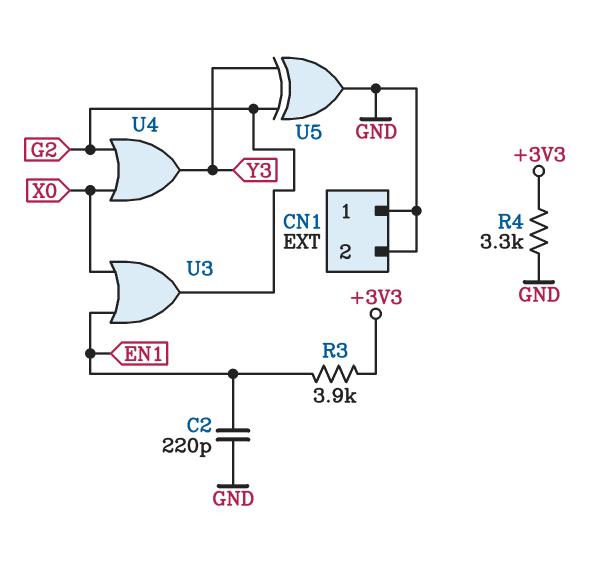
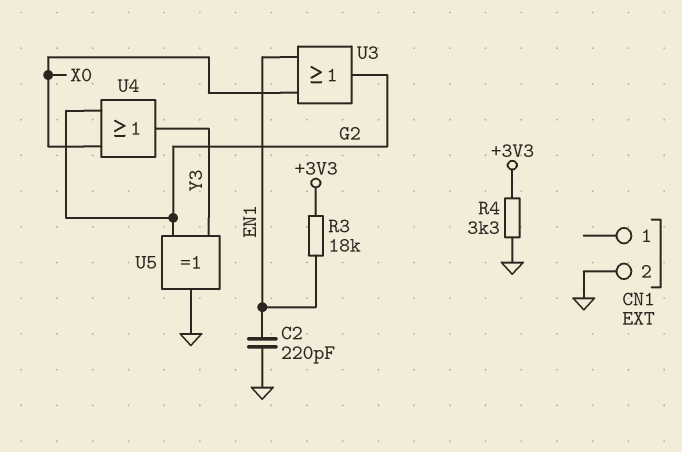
CN1 pin 1: GND -> none
R3: 3.9k (+3V3, EN1) -> 18k (+3V3, EN1)

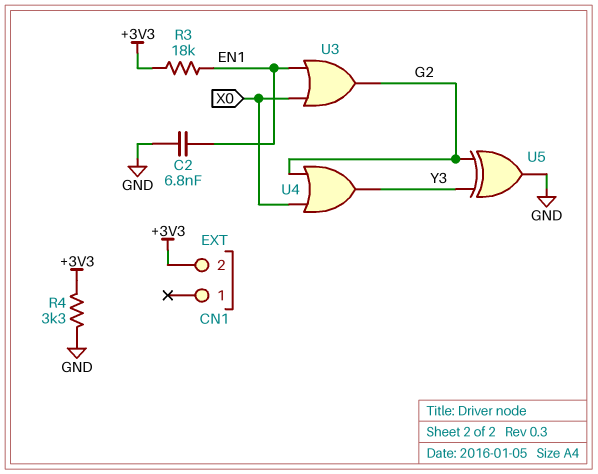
C2: 220pF (EN1, GND) -> 6.8nF (EN1, GND)
CN1 pin 2: GND -> +3V3

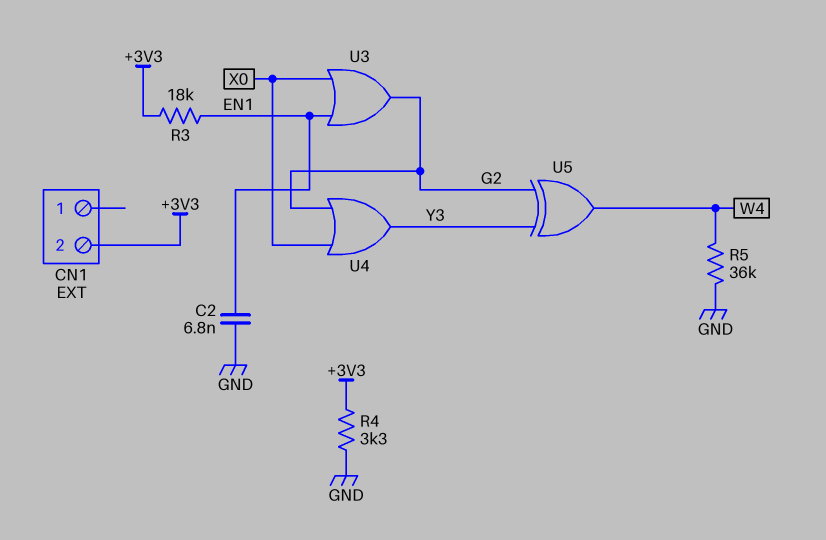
R5: none -> 36k (GND, W4)
U5: XOR (in G2, in Y3, out GND) -> XOR (in G2, in Y3, out W4)

